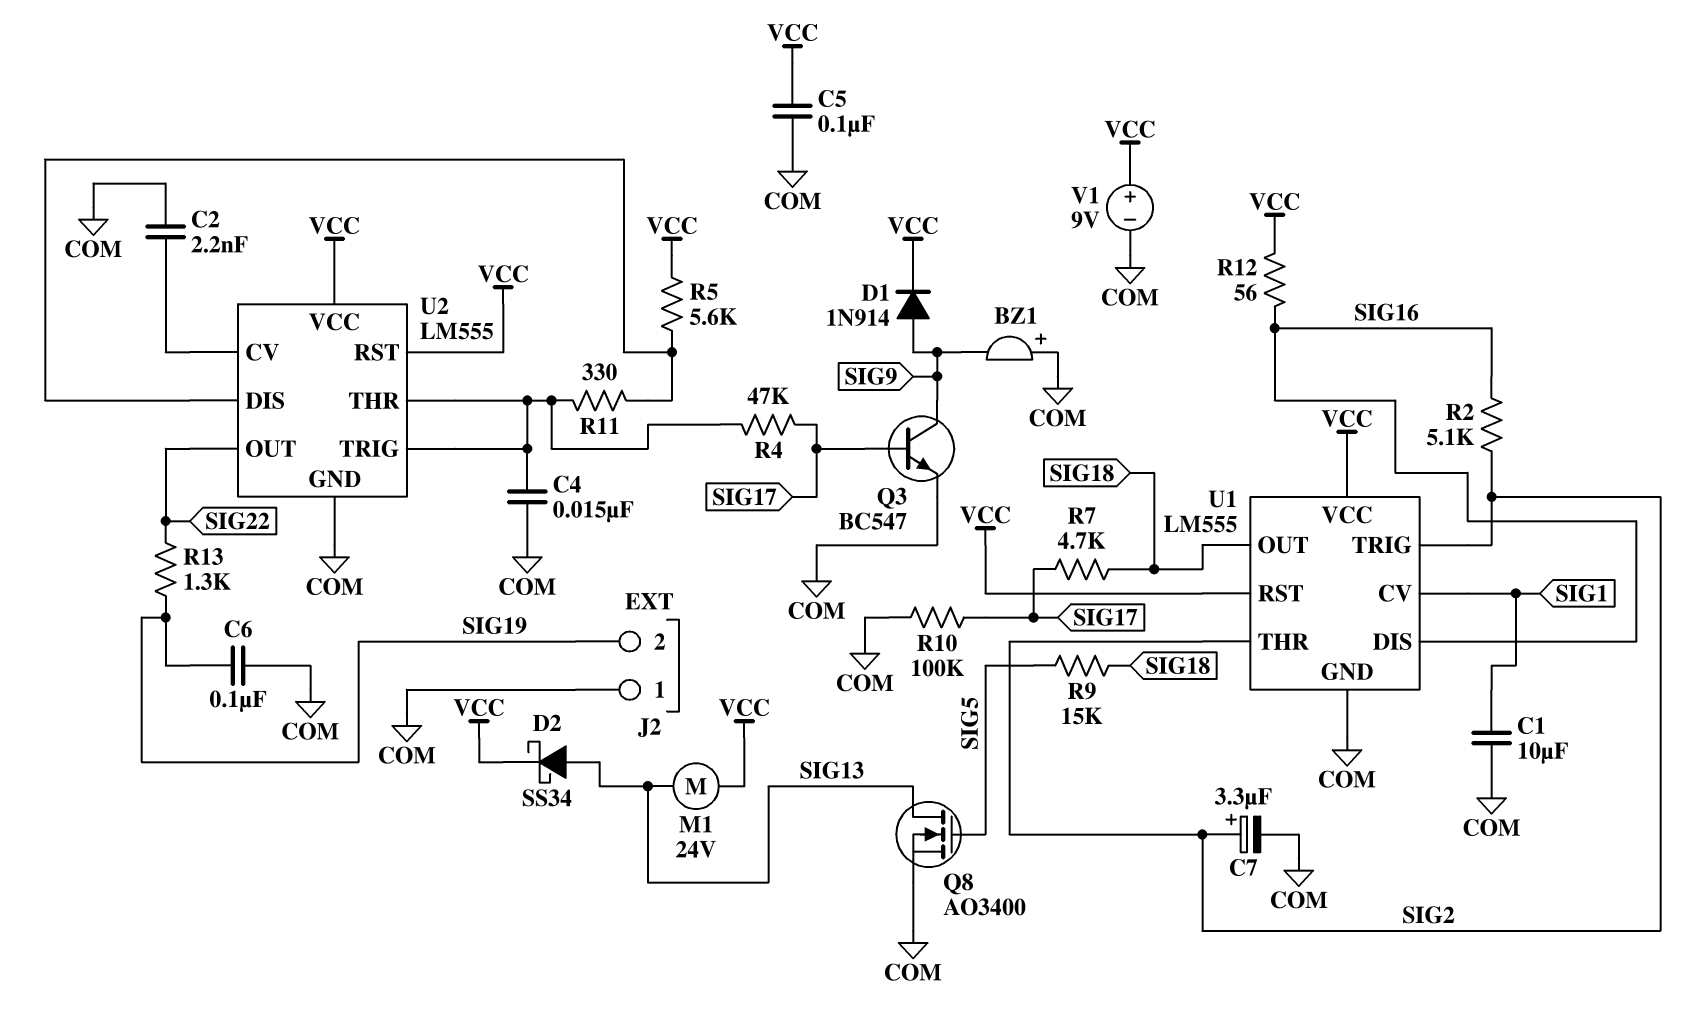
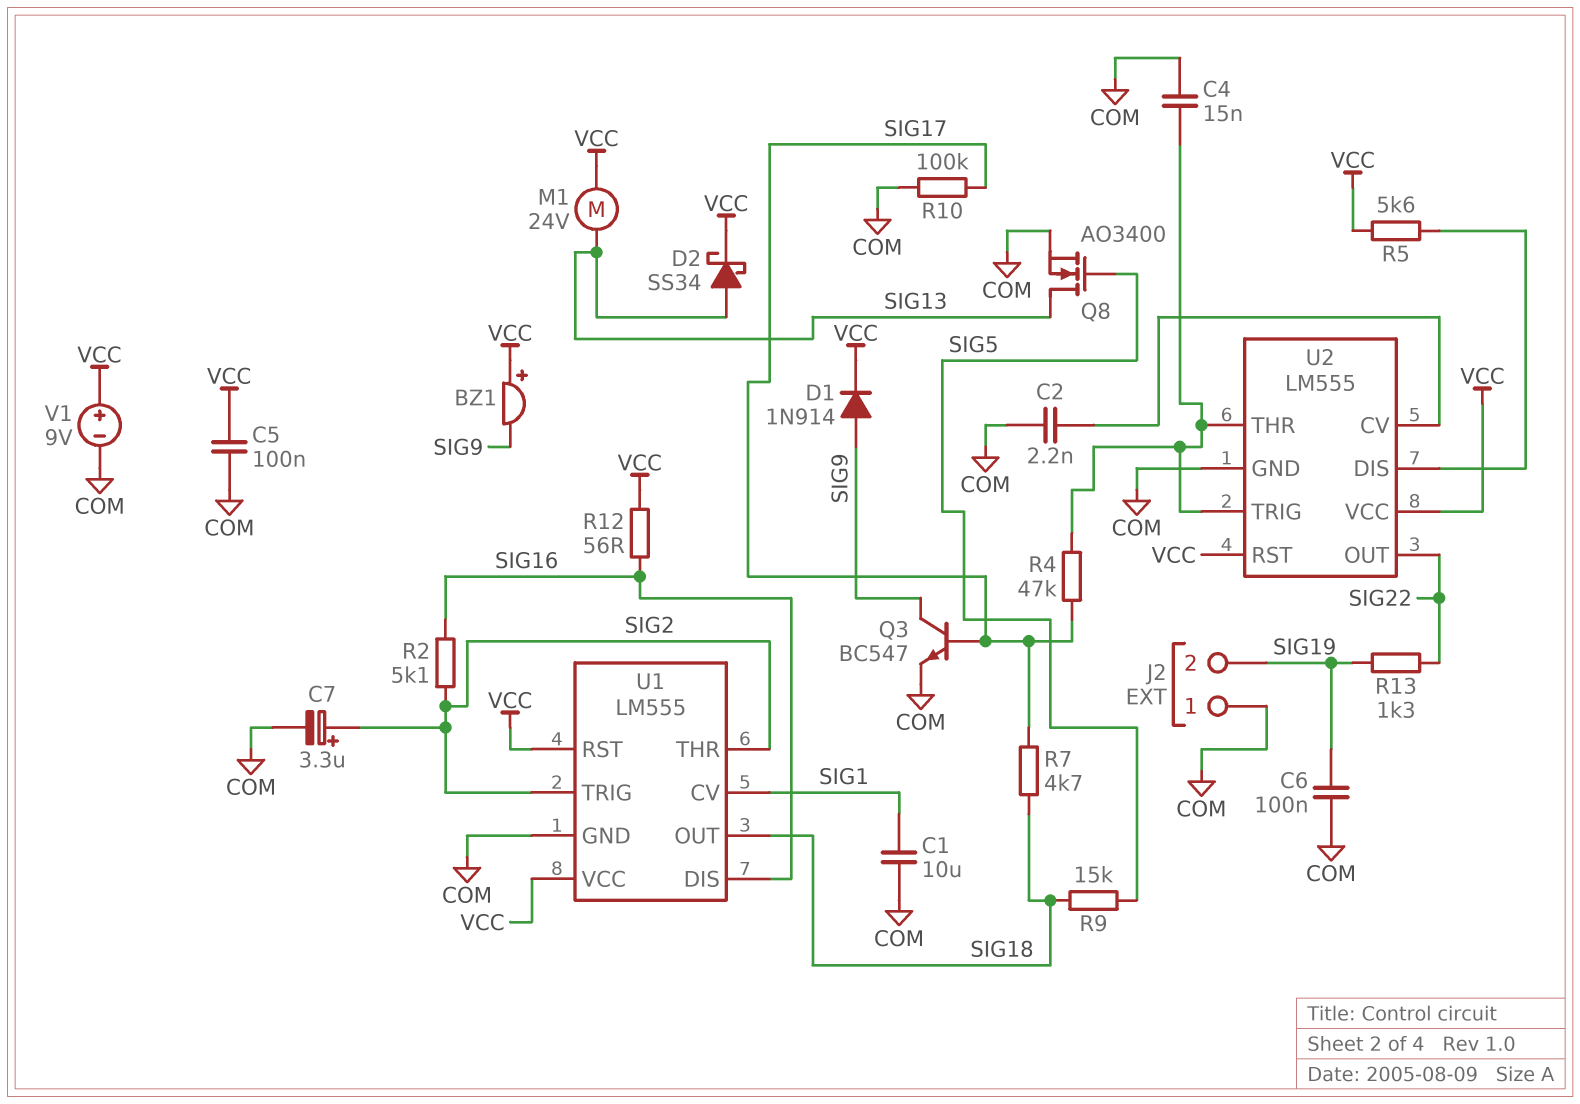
BZ1: buzzer (plus COM, minus SIG9) -> buzzer (plus VCC, minus SIG9)
R11: 330 (U2/DIS, U2/THR) -> none

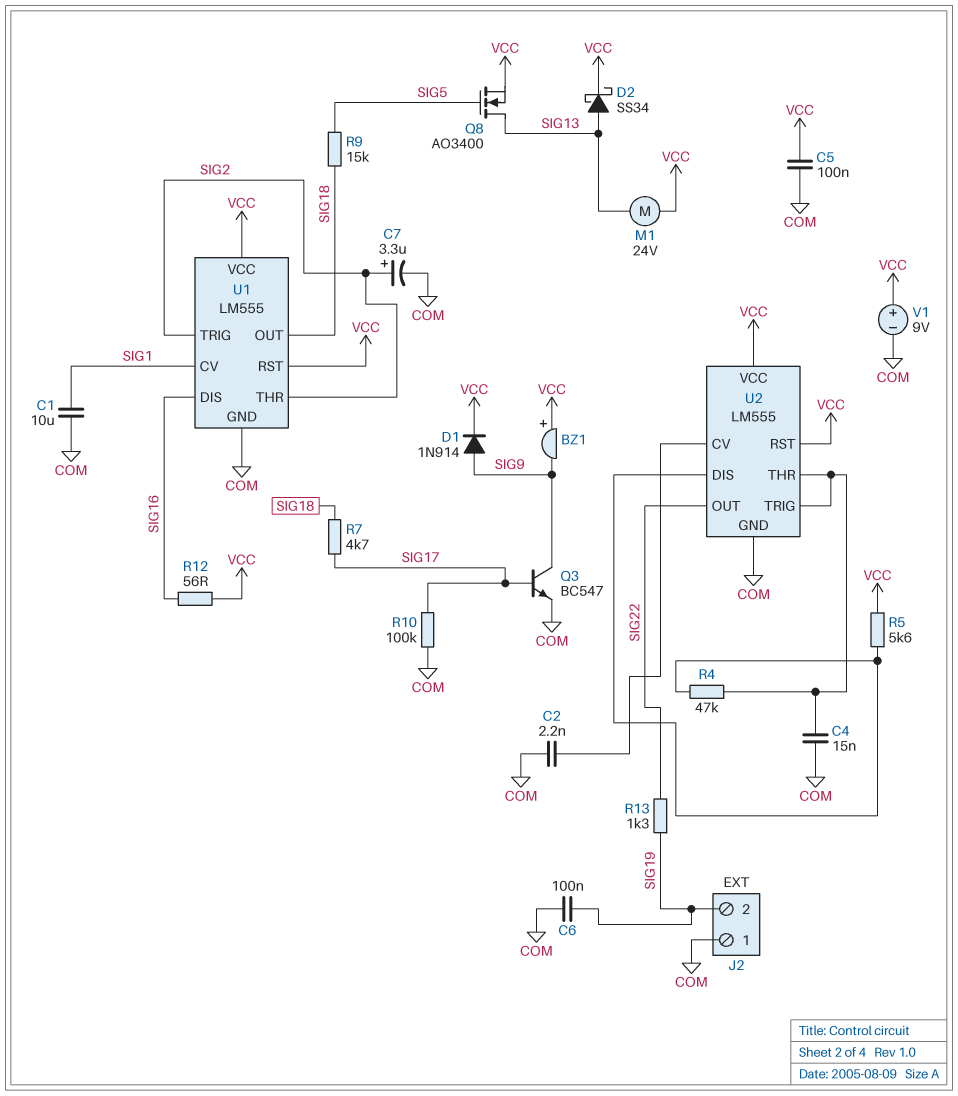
Q8: NMOS AO3400 (G SIG5, D SIG13, S COM) -> NMOS AO3400 (G SIG5, D SIG13, S VCC)
R2: 5.1k (SIG2, SIG16) -> none
R4: 47k (SIG17, U2/THR) -> 47k (U2/DIS, U2/THR)

